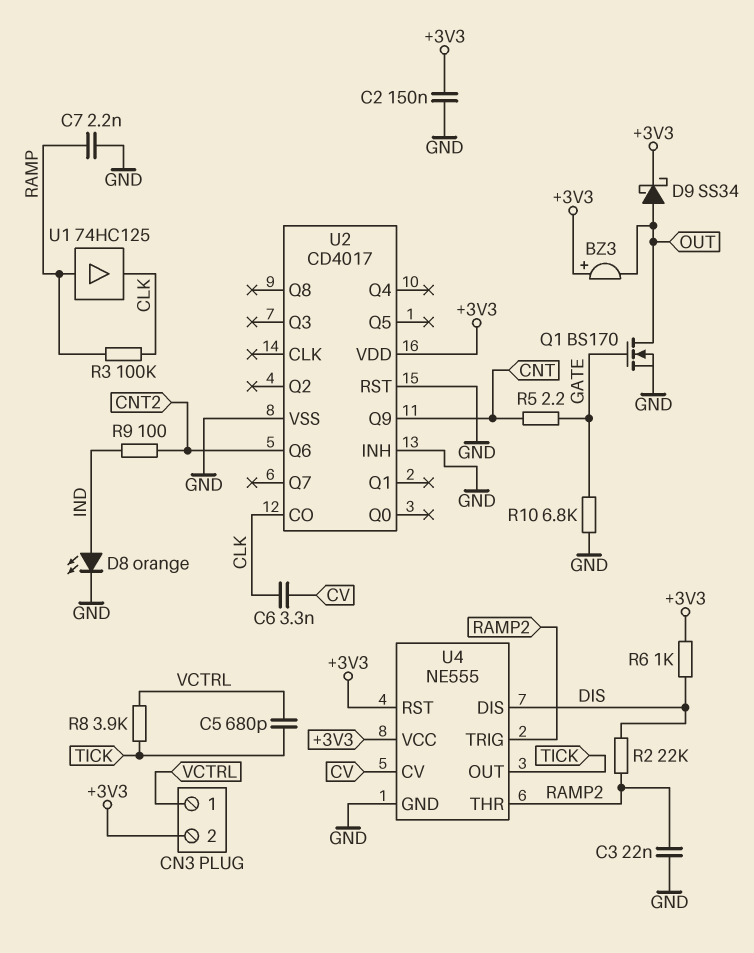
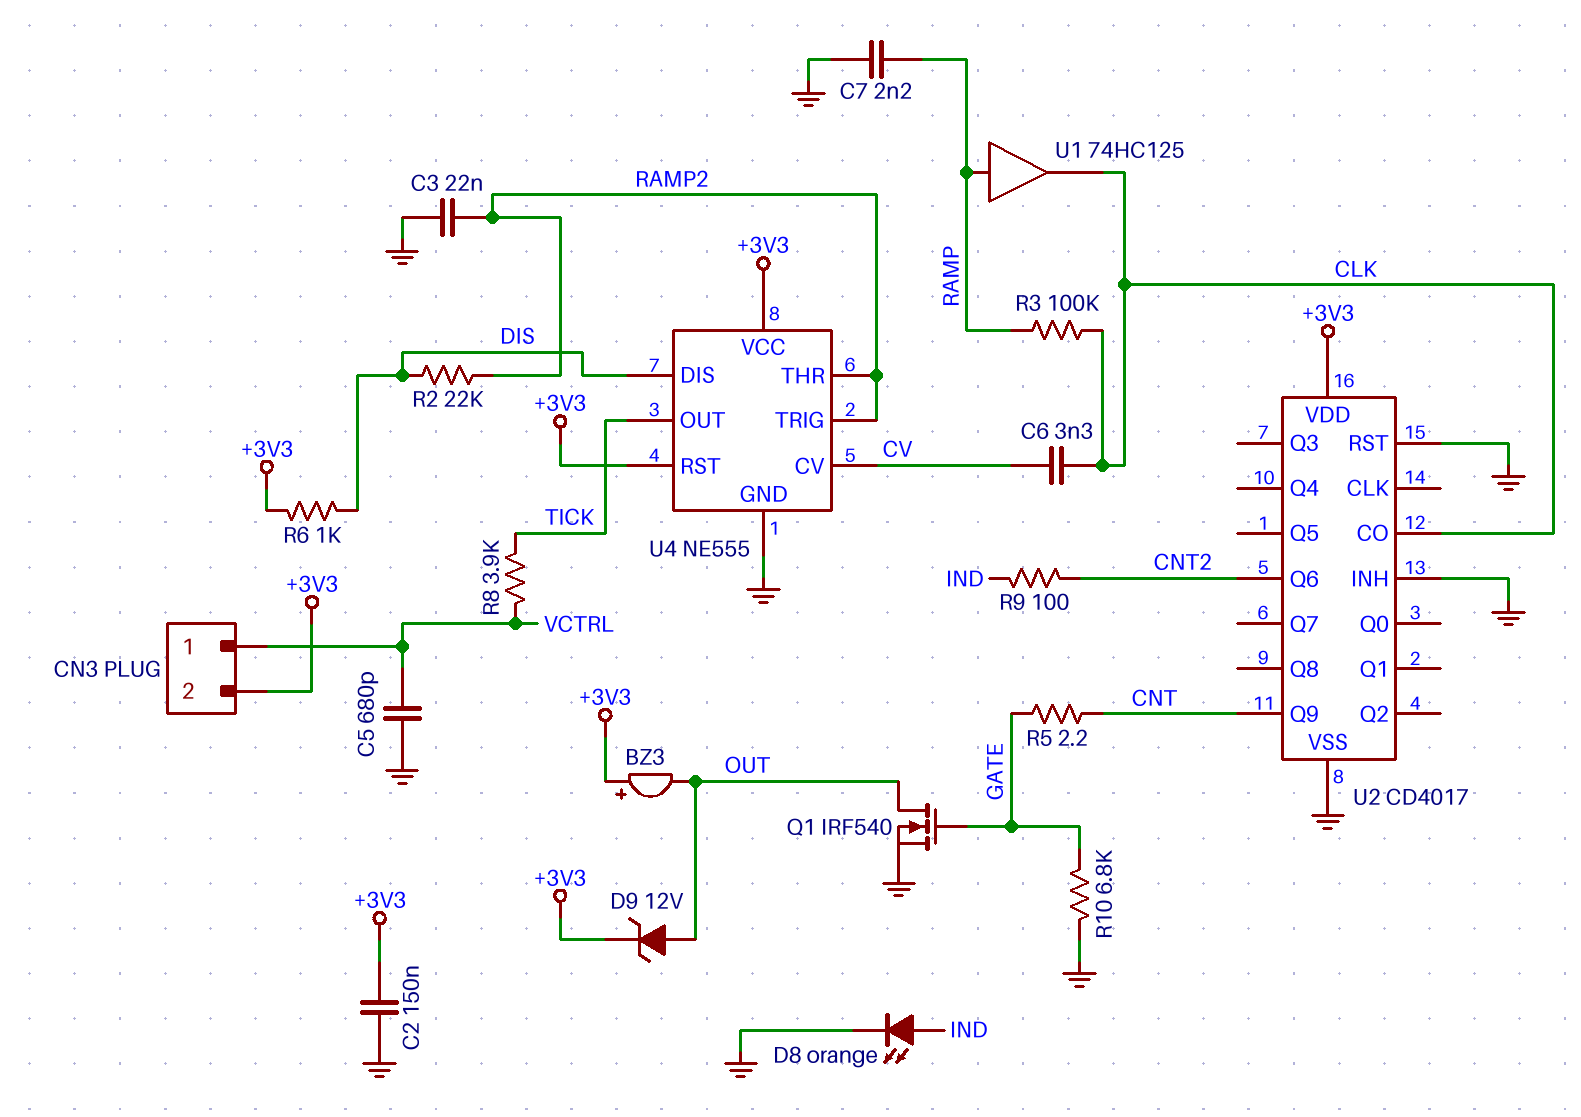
C5: 680pF (TICK, VCTRL) -> 680pF (GND, VCTRL)
D9: schottky SS34 (A OUT, K +3V3) -> zener 12V (A OUT, K +3V3)
Q1: NMOS BS170 (G GATE, D OUT, S GND) -> NMOS IRF540 (G GATE, D OUT, S GND)

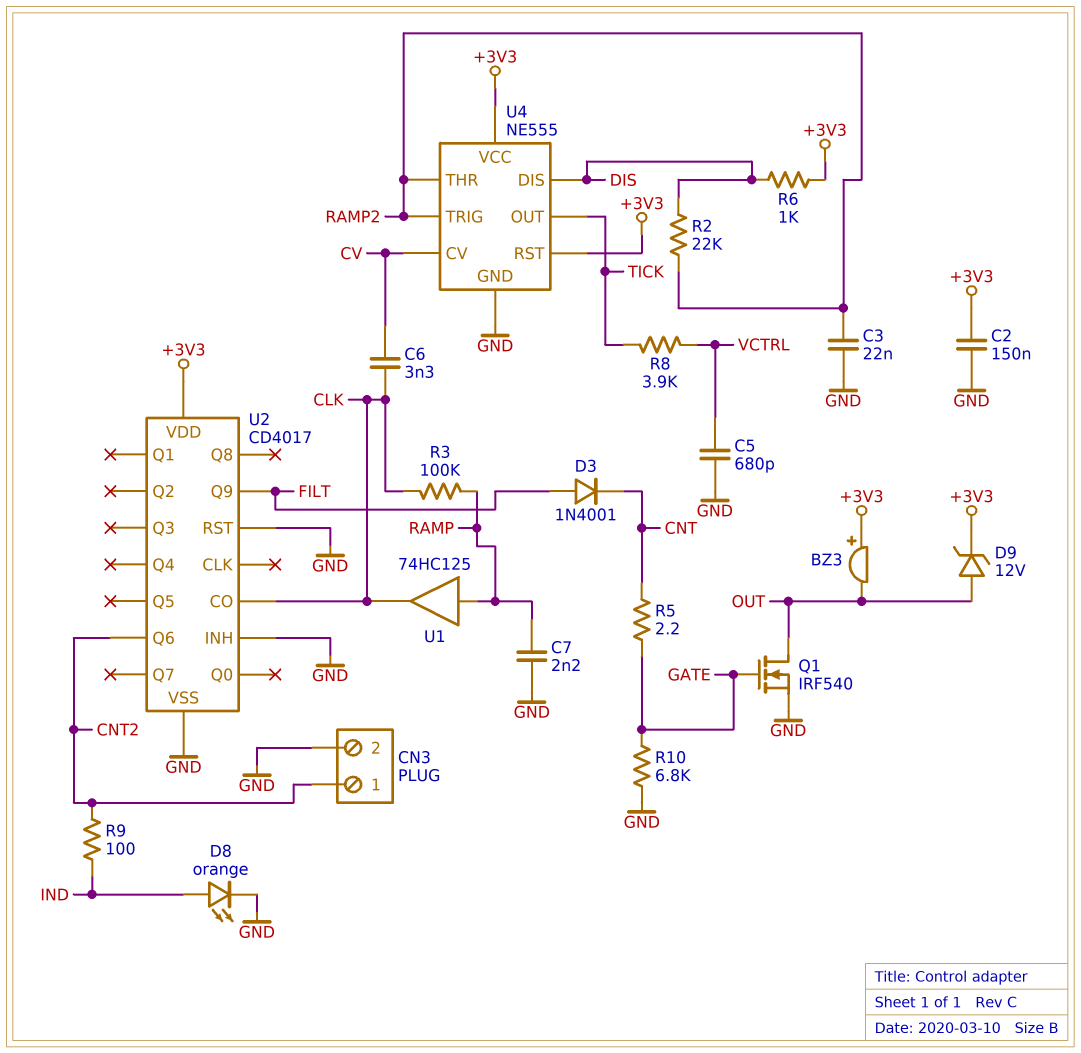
CN3 pin 1: VCTRL -> CNT2
CN3 pin 2: +3V3 -> GND
D3: none -> diode 1N4001 (A FILT, K CNT)
U2 pin Q9: CNT -> FILT

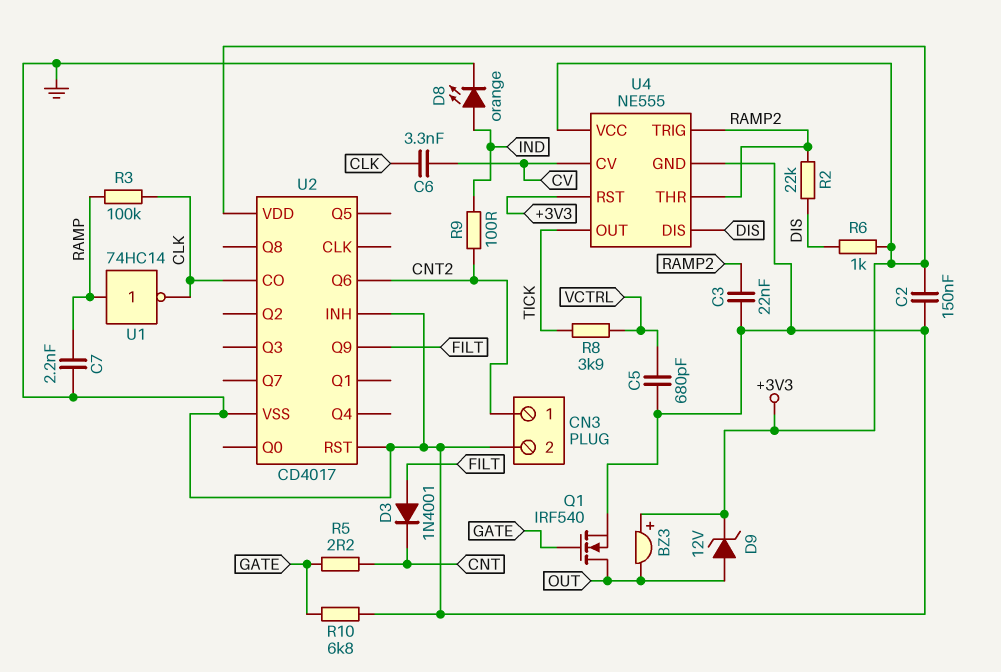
U1: buffer 74HC125 (in RAMP, out CLK) -> NOT 74HC14 (in RAMP, out CLK)

